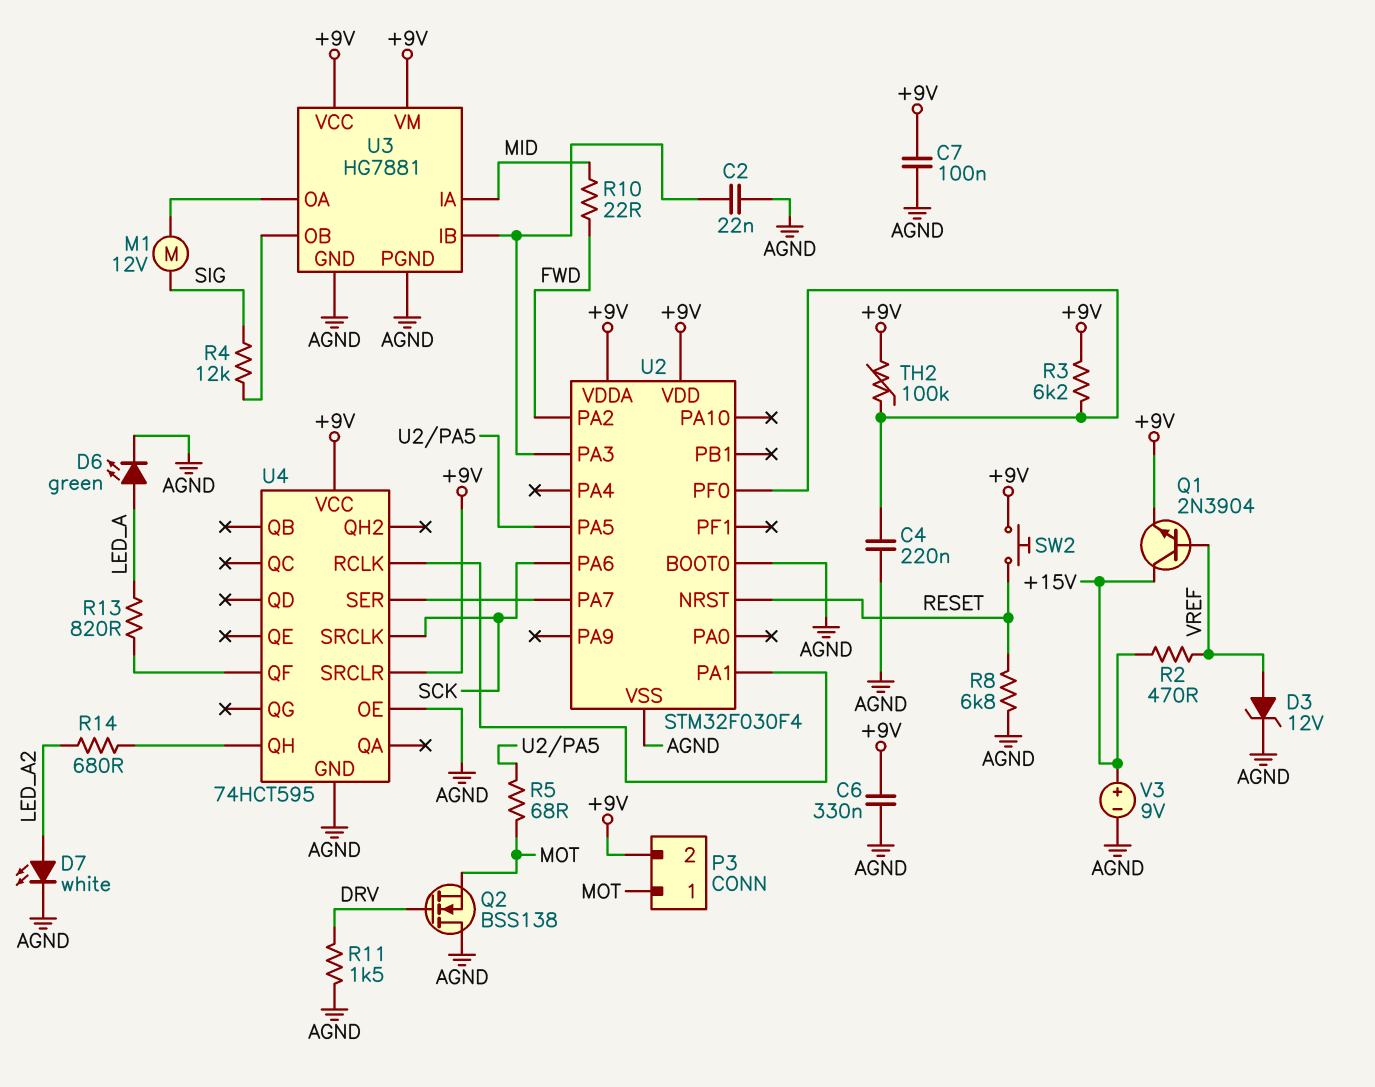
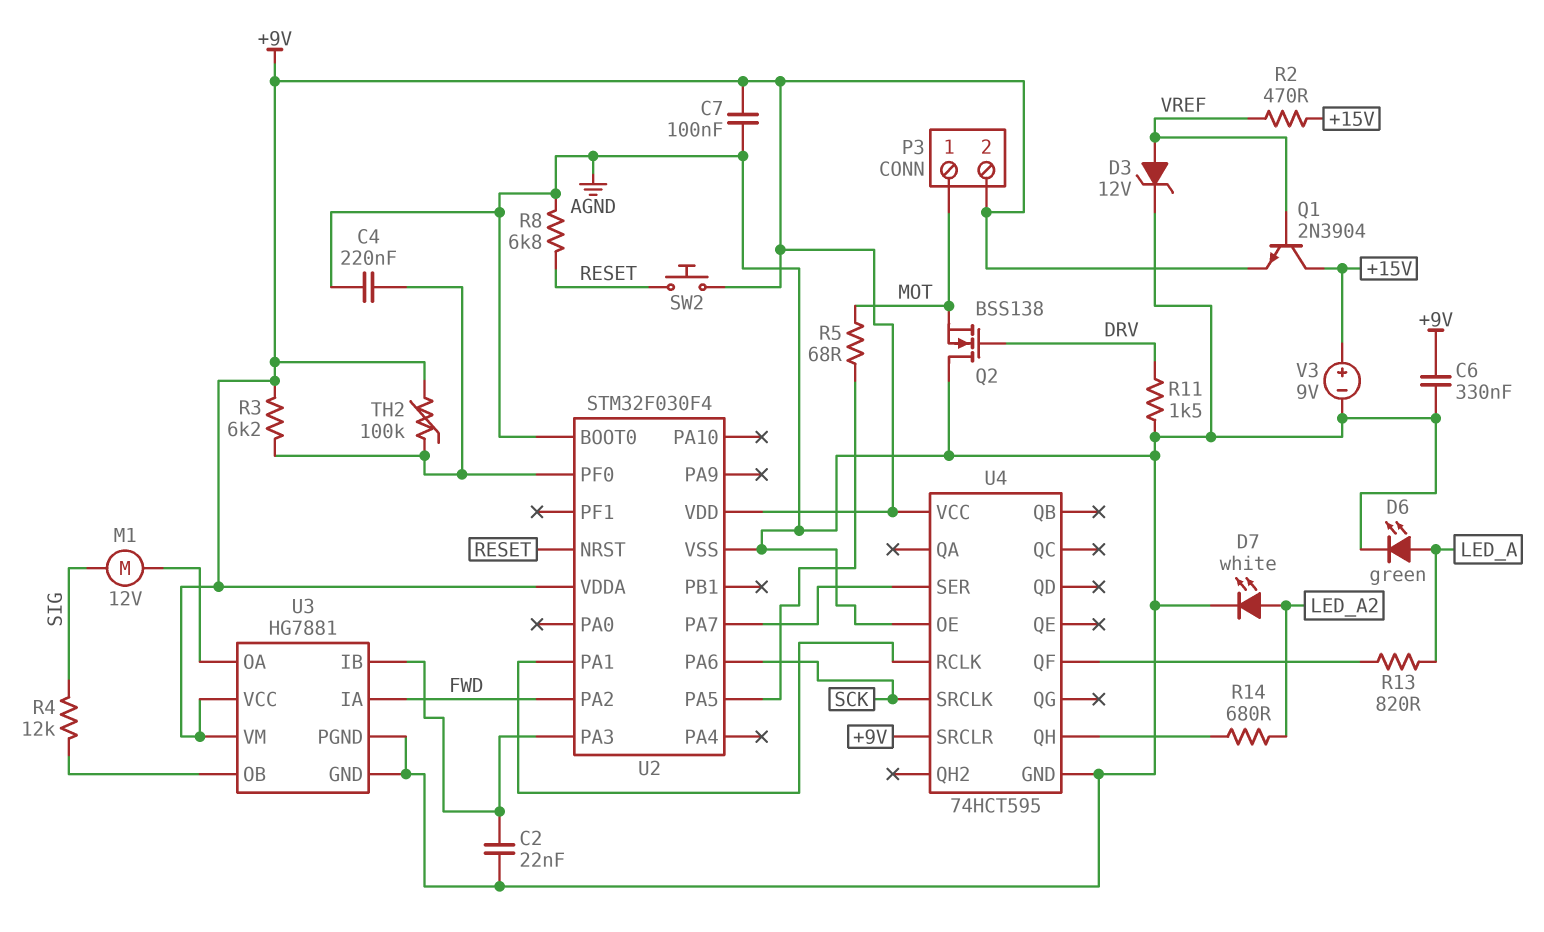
R10: 22 (FWD, MID) -> none
U3 pin IA: MID -> FWD

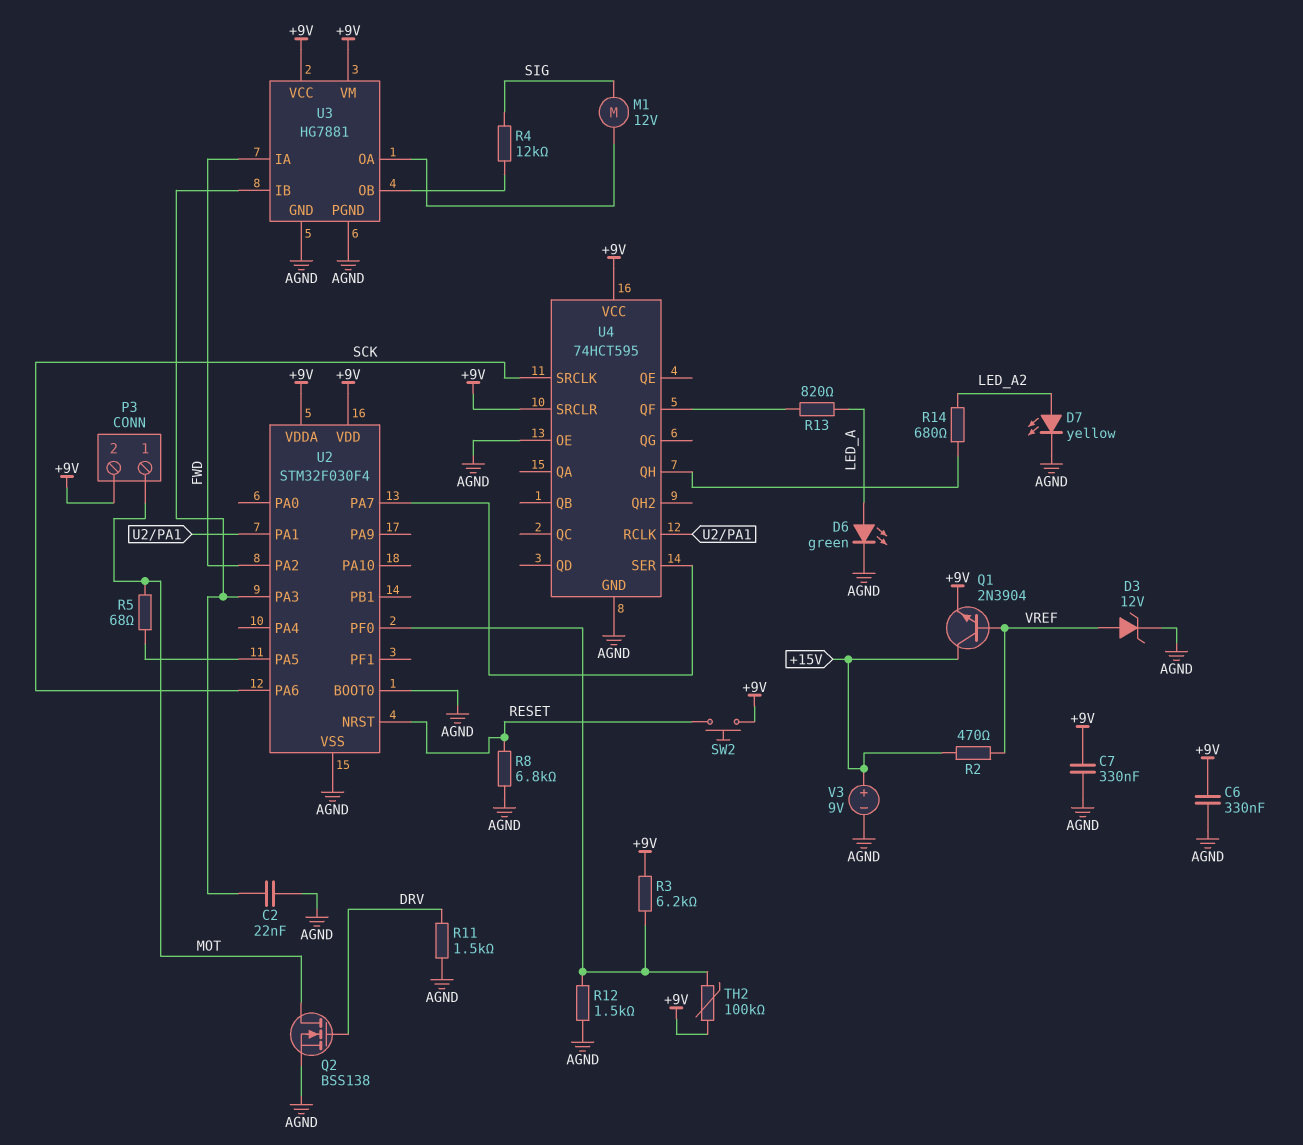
C4: 220nF (AGND, U2/PF0) -> none
C7: 100nF (+9V, AGND) -> 330nF (+9V, AGND)
D7: LED white (A LED_A2, K AGND) -> LED yellow (A LED_A2, K AGND)
Q2: NMOS BSS138 (G DRV, D AGND, S MOT) -> NMOS BSS138 (G DRV, D MOT, S AGND)
R12: none -> 1.5k (AGND, U2/PF0)

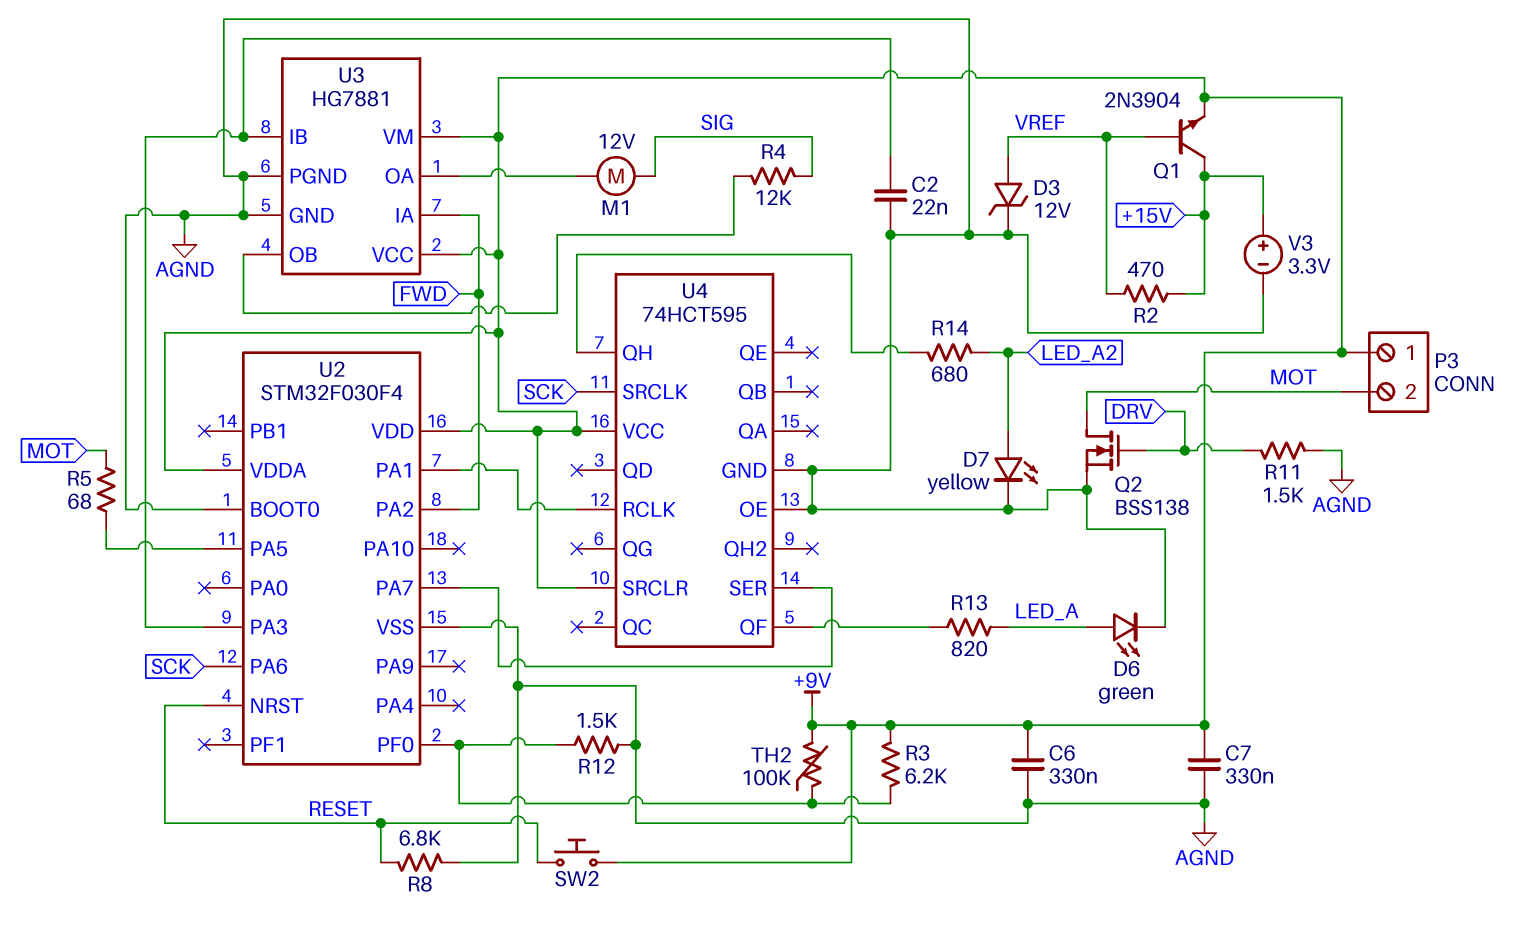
P3 pin 1: MOT -> +9V
P3 pin 2: +9V -> MOT
V3: 9V (plus +15V, minus AGND) -> 3.3V (plus +15V, minus AGND)

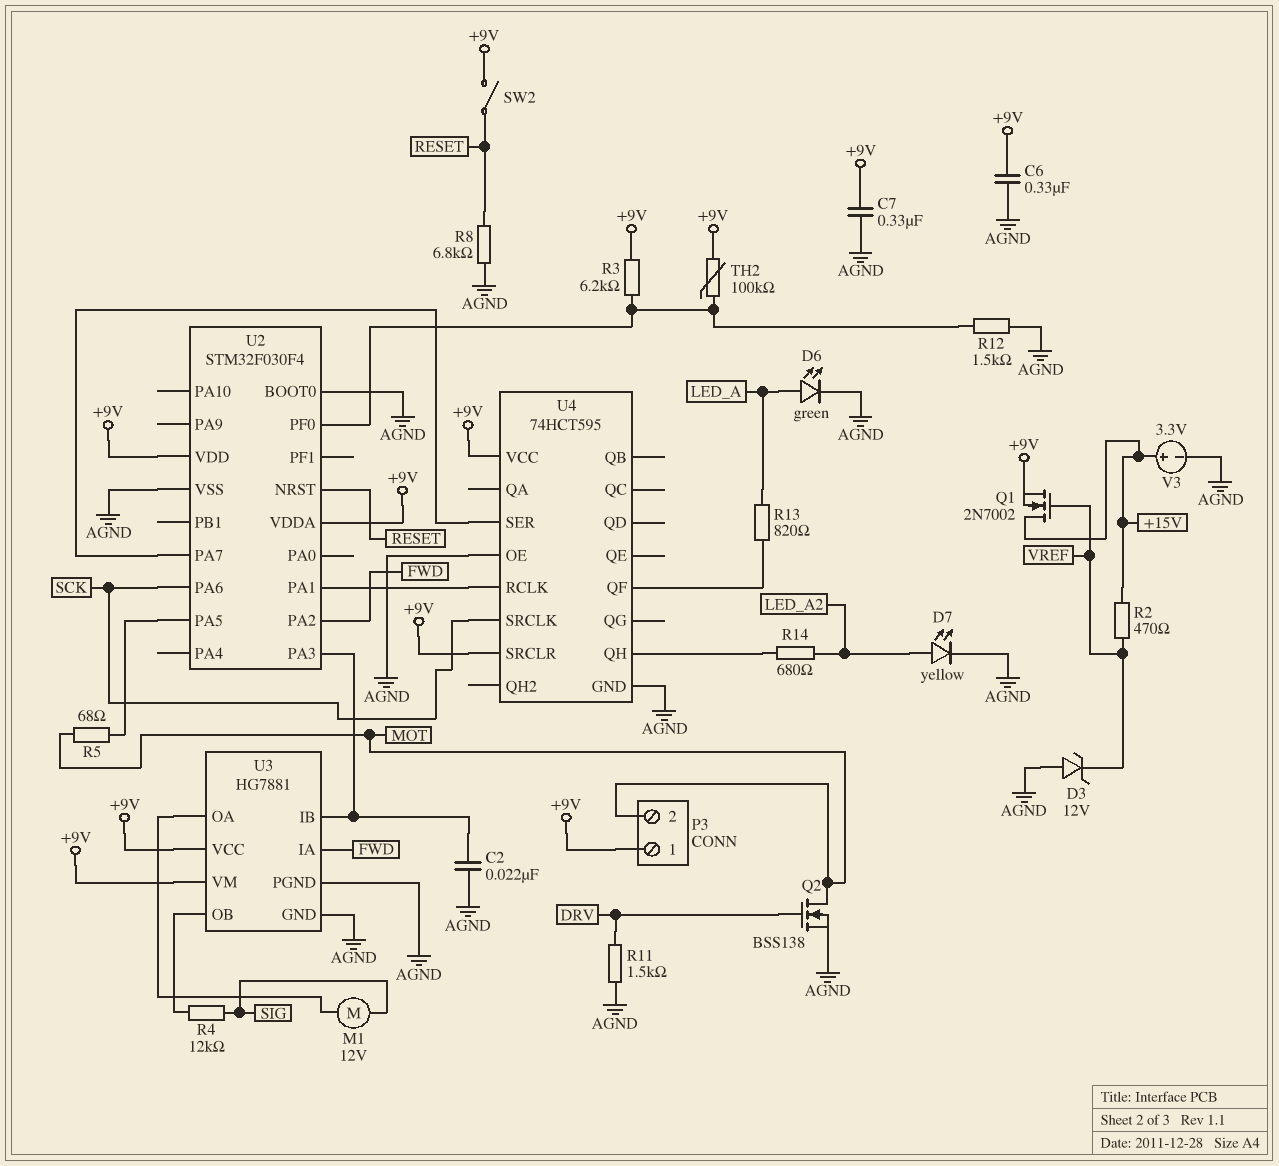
D3: zener 12V (A VREF, K AGND) -> zener 12V (A AGND, K VREF)
Q1: NPN 2N3904 (B VREF, C +15V, E +9V) -> NMOS 2N7002 (G VREF, D +15V, S +9V)
SW2: button (+9V, RESET) -> switch (+9V, RESET)

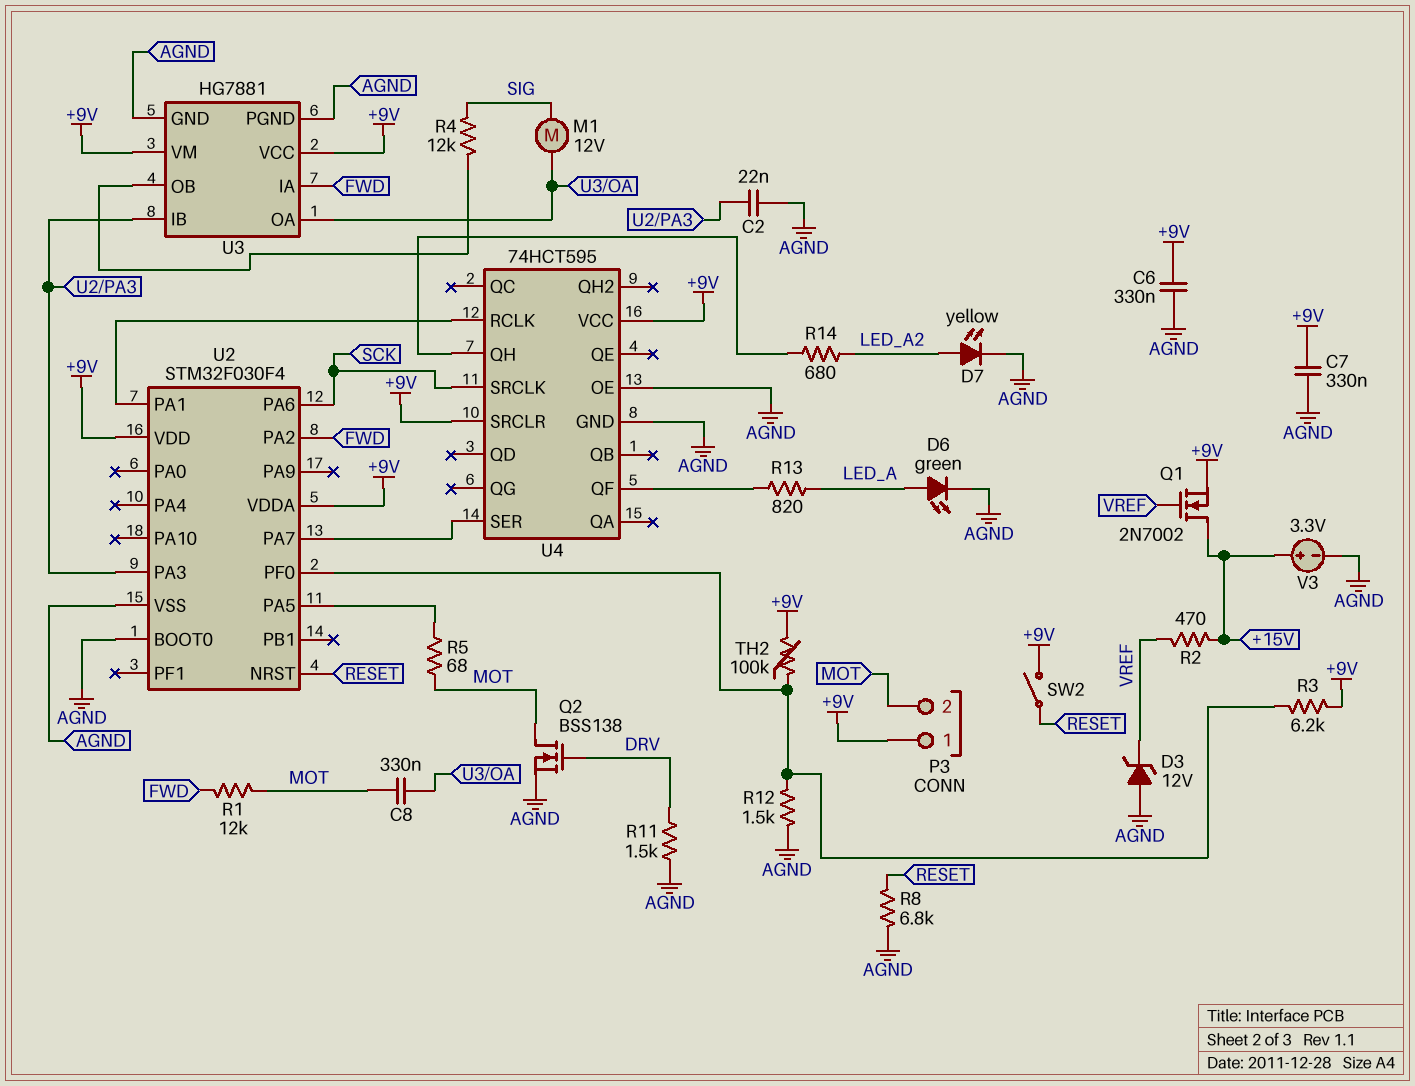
C8: none -> 330nF (MOT, U3/OA)
R1: none -> 12k (FWD, MOT)

